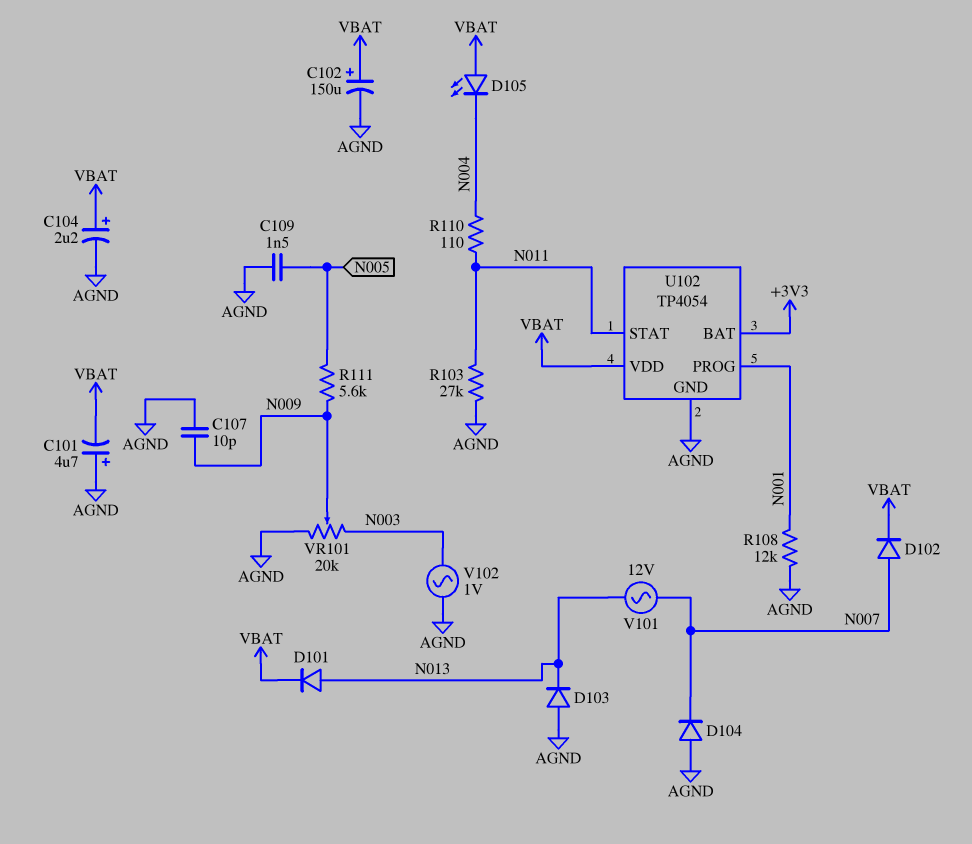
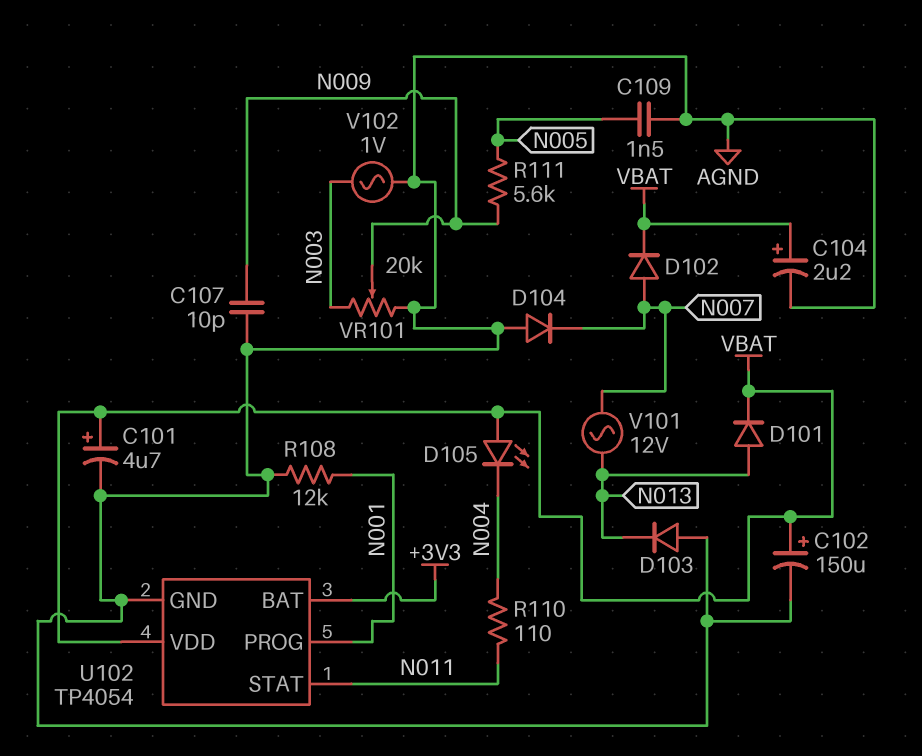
C101: 4.7uF (plus AGND, minus VBAT) -> 4.7uF (plus VBAT, minus AGND)
R103: 27k (AGND, N011) -> none

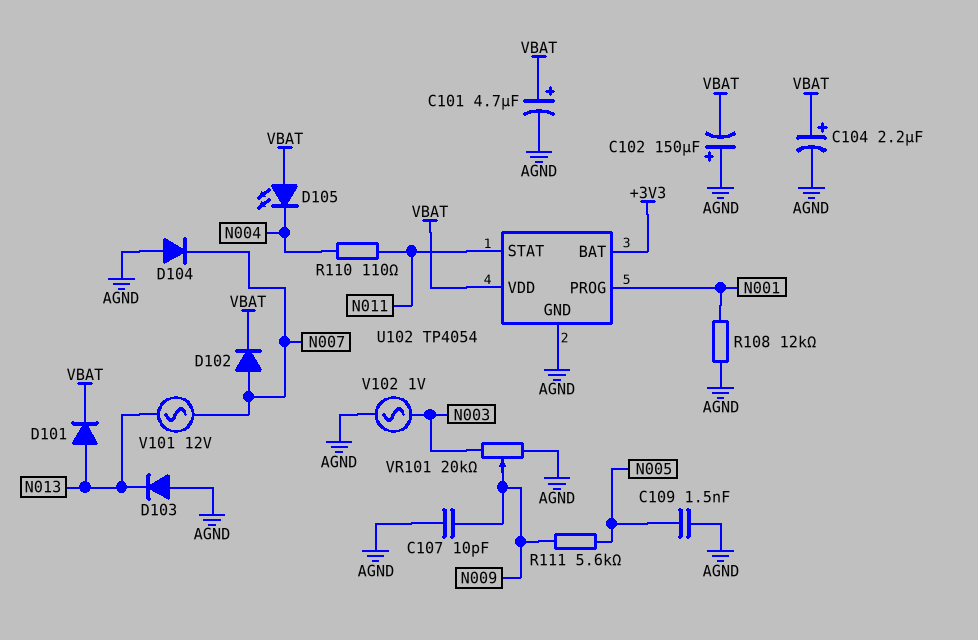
C102: 150uF (plus VBAT, minus AGND) -> 150uF (plus AGND, minus VBAT)

